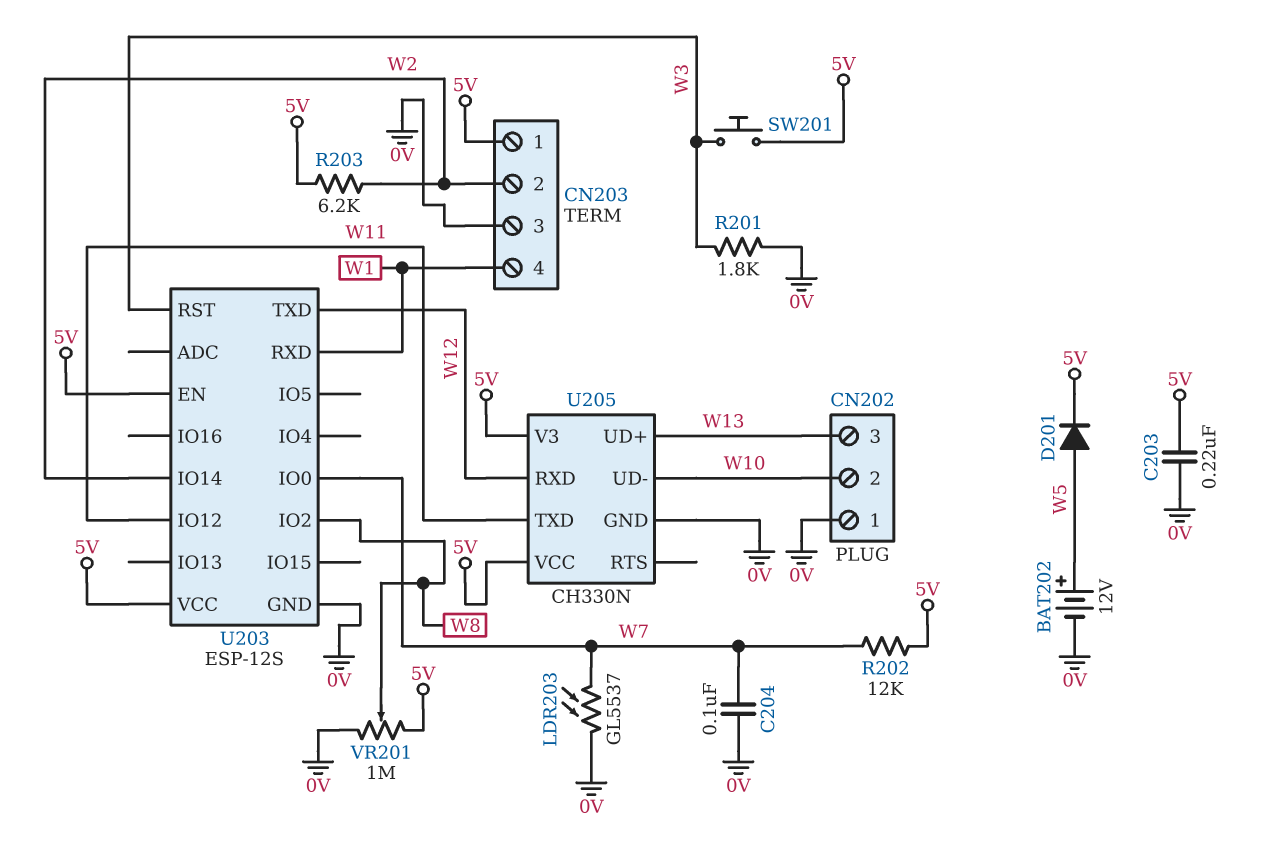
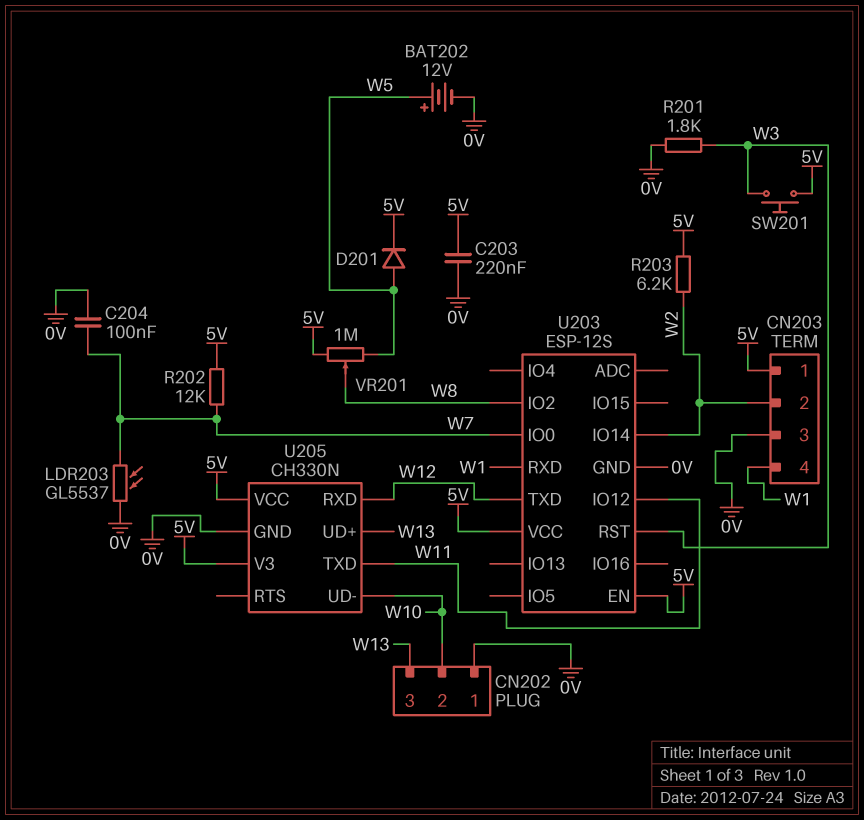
VR201: 1M (0V, 5V, wiper W8) -> 1M (5V, W5, wiper W8)

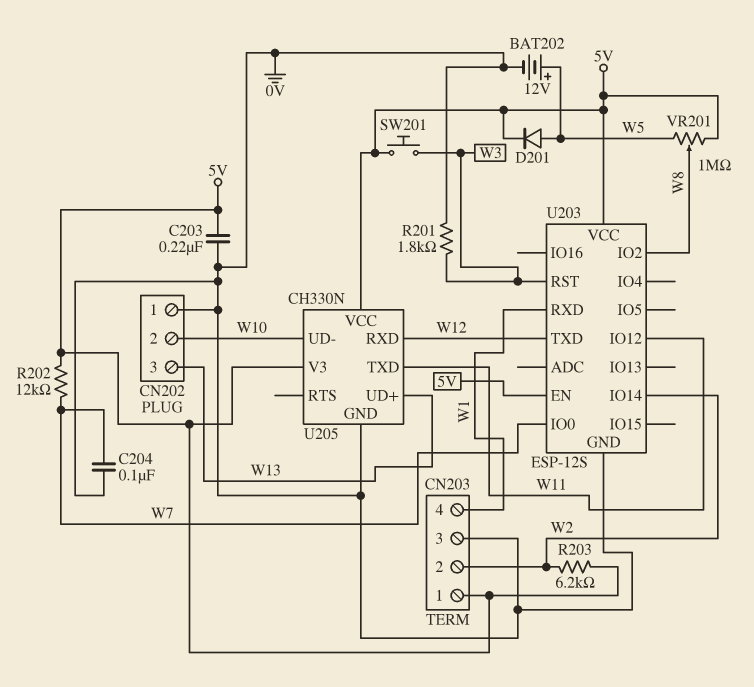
LDR203: GL5537 (0V, W7) -> none

